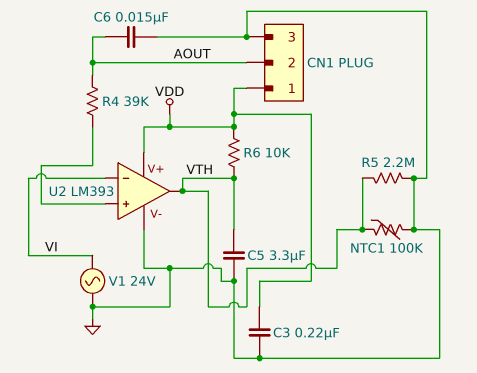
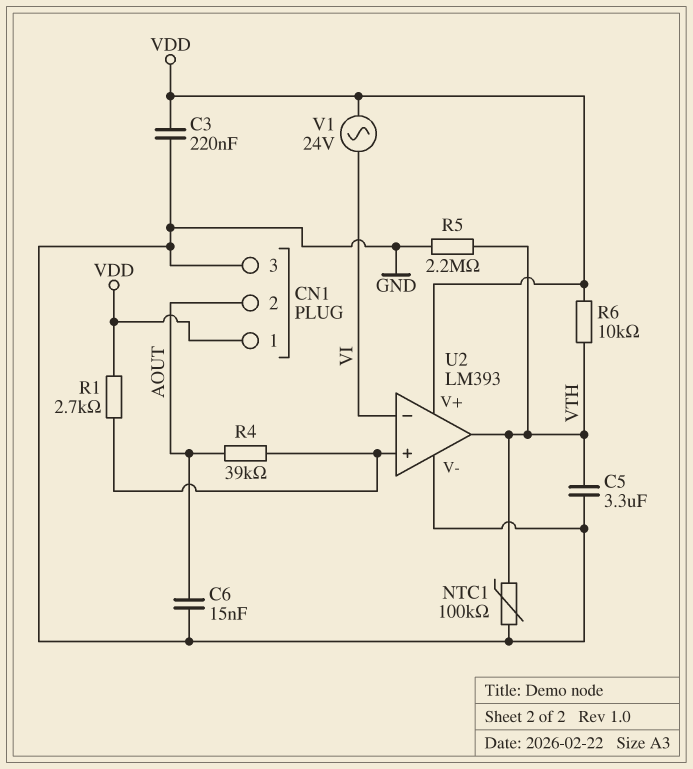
R1: none -> 2.7k (U2/in+, VDD)
V1: AC 24V (GND, VI) -> AC 24V (VDD, VI)

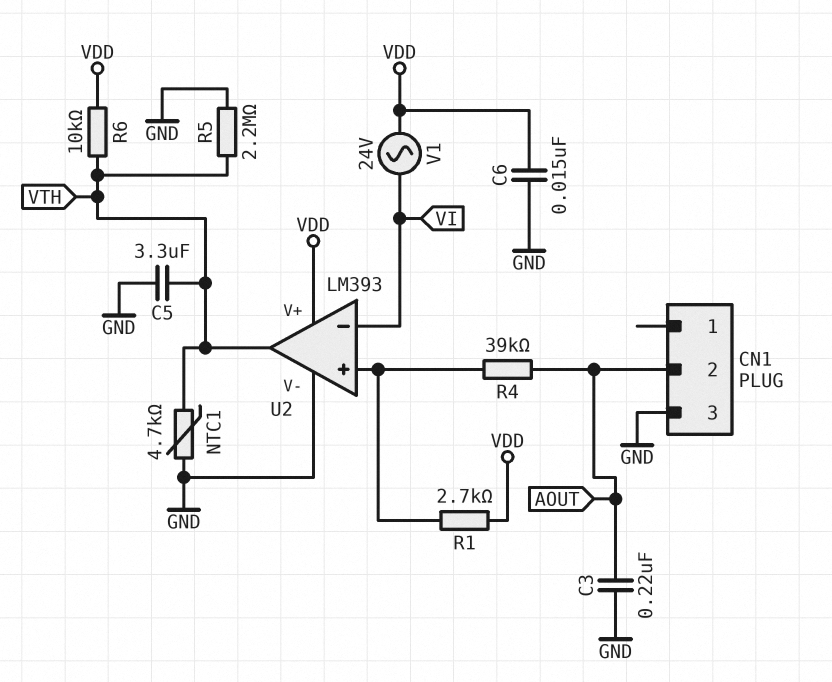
C3: 220nF (GND, VDD) -> 220nF (AOUT, GND)
C6: 15nF (AOUT, GND) -> 15nF (GND, VDD)
CN1 pin 1: VDD -> none
NTC1: 100k (GND, VTH) -> 4.7k (GND, VTH)

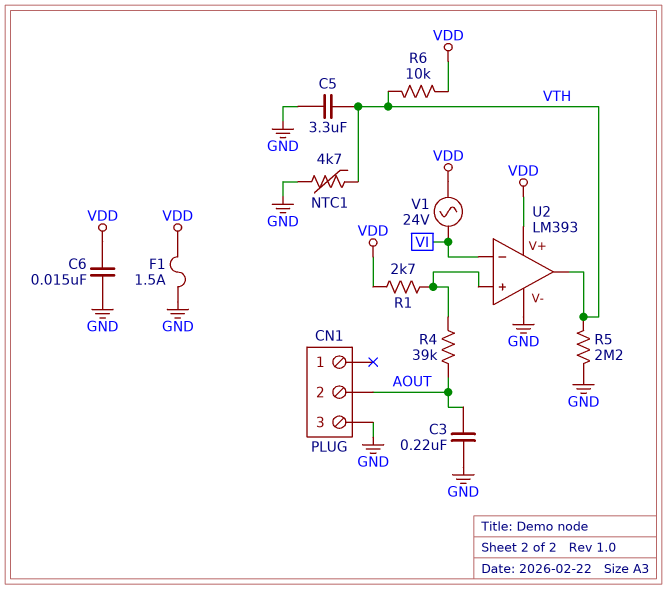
F1: none -> 1.5A (GND, VDD)

